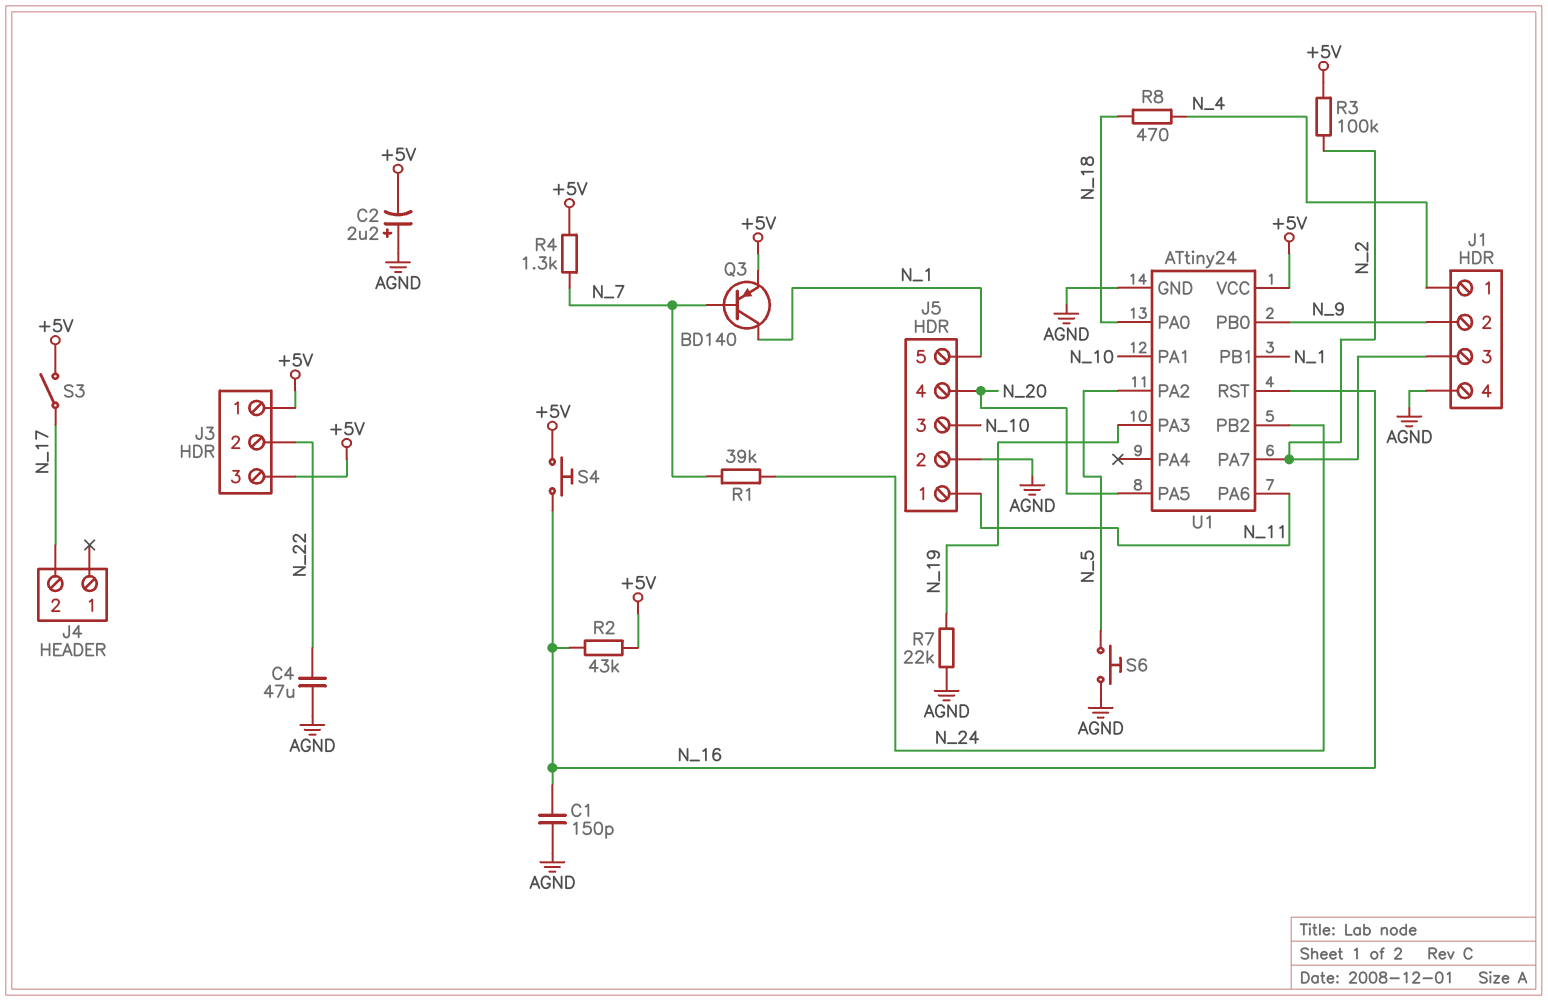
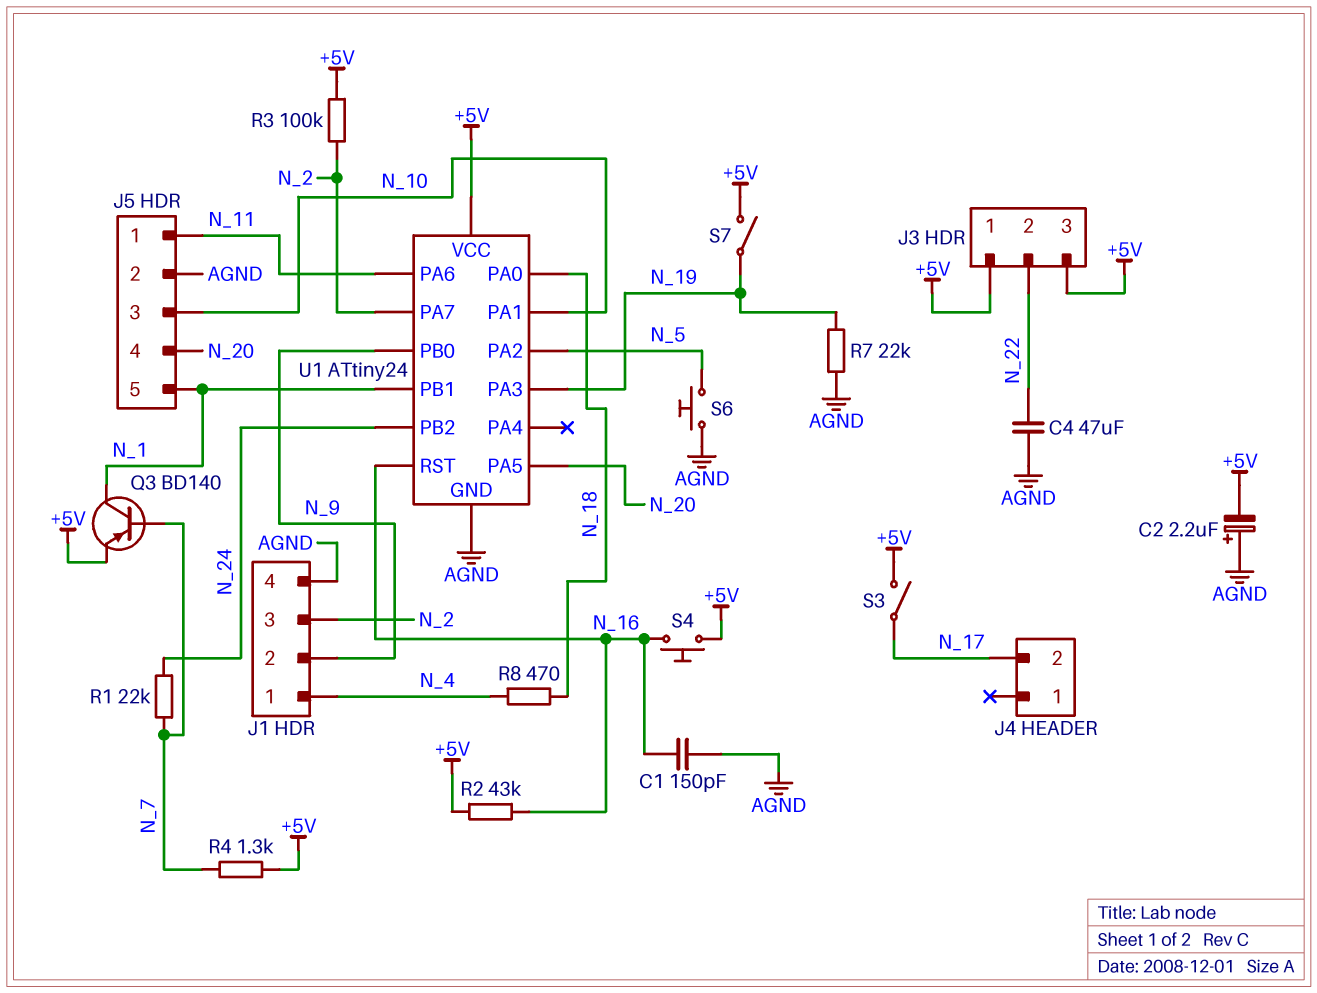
R1: 39k (N_7, N_24) -> 22k (N_7, N_24)
S7: none -> switch (+5V, N_19)

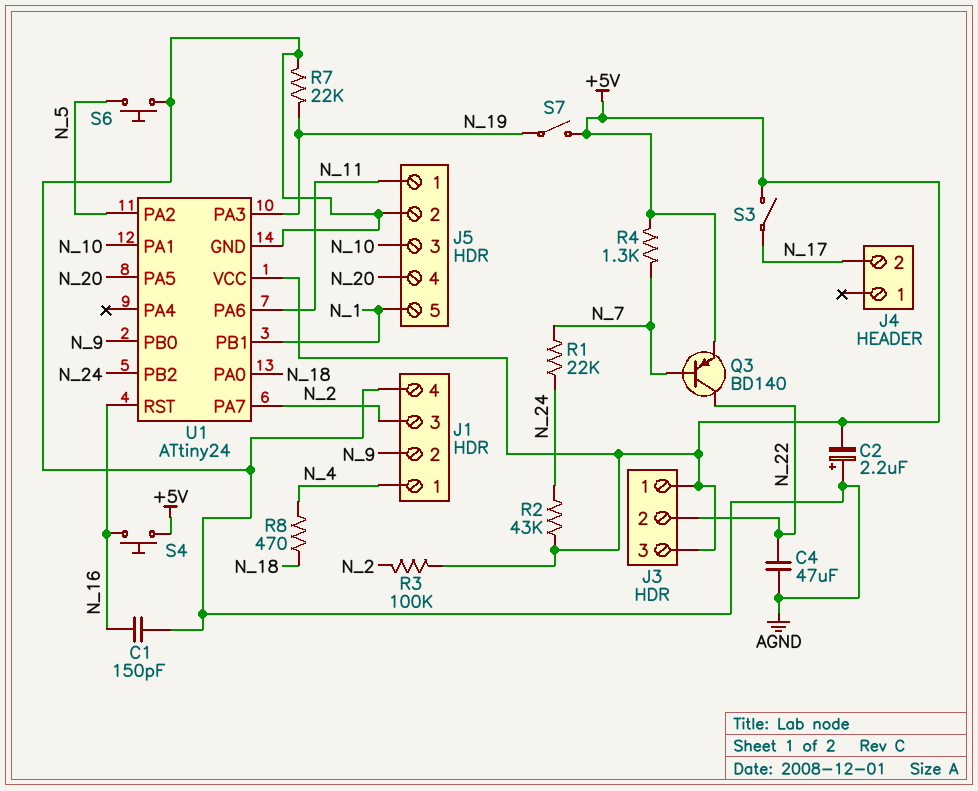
Q3: PNP BD140 (B N_7, C N_1, E +5V) -> PNP BD140 (B N_7, C N_22, E +5V)
R2: 43k (+5V, N_16) -> 43k (+5V, N_24)

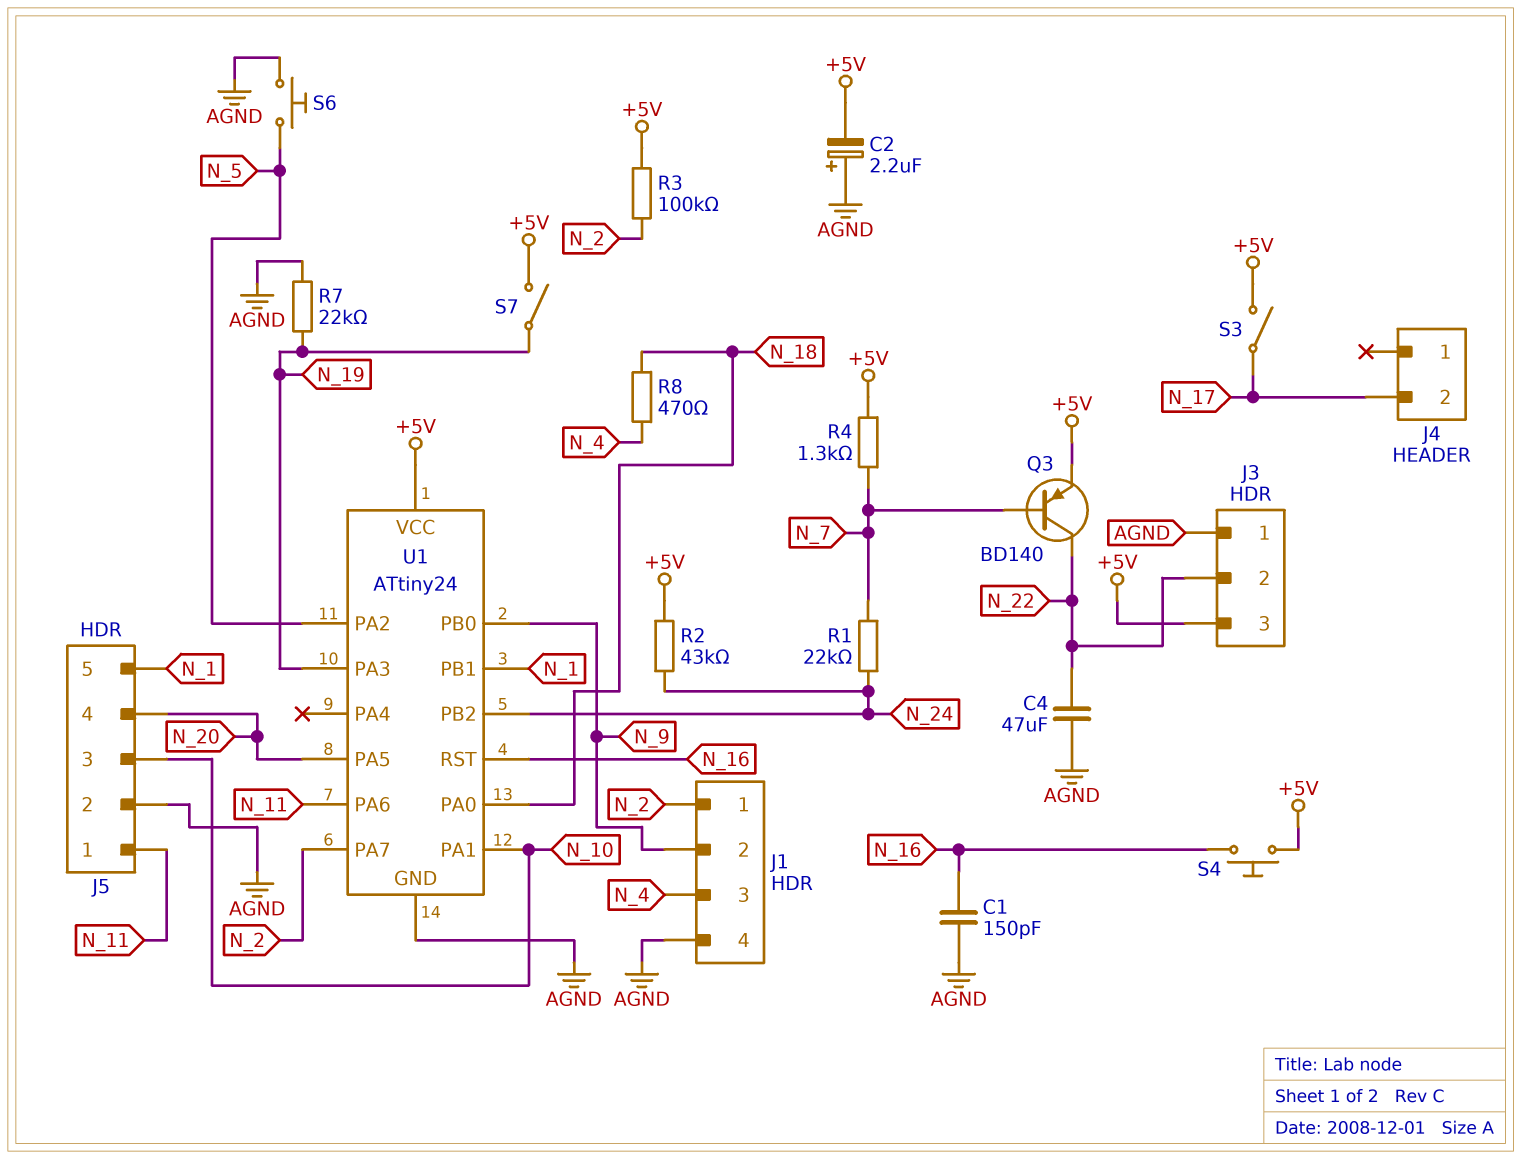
J1 pin 1: N_4 -> N_2
J1 pin 3: N_2 -> N_4
J3 pin 1: +5V -> AGND

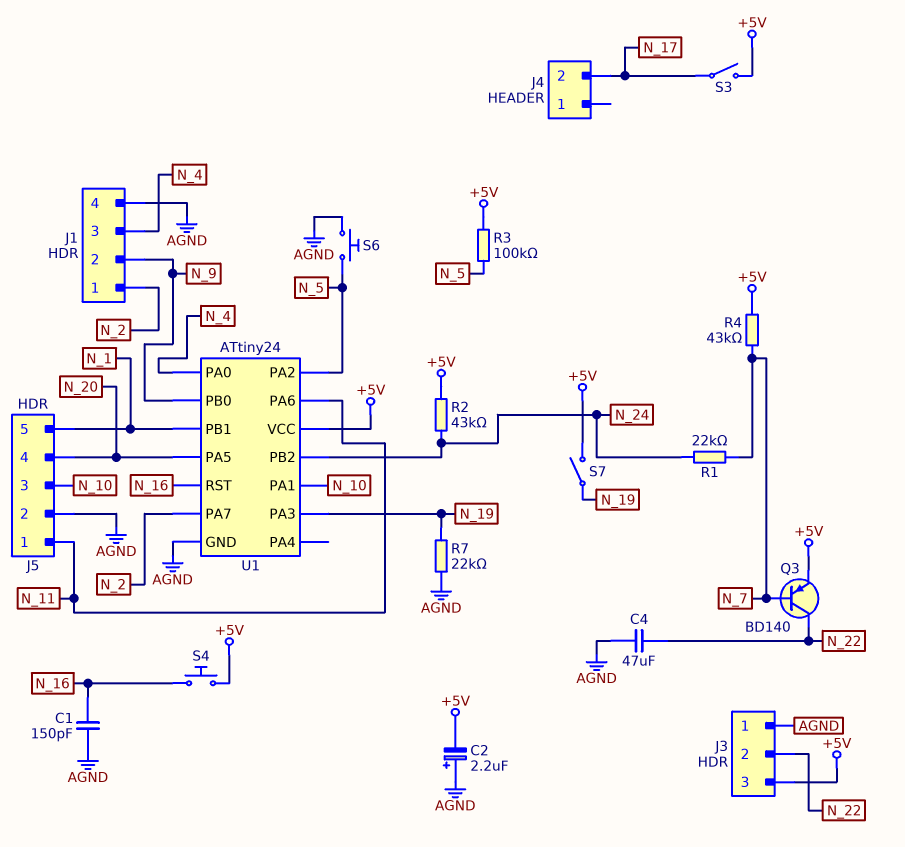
R3: 100k (+5V, N_2) -> 100k (+5V, N_5)
R4: 1.3k (+5V, N_7) -> 43k (+5V, N_7)
R8: 470 (N_4, N_18) -> none
U1 pin PA0: N_18 -> N_4

